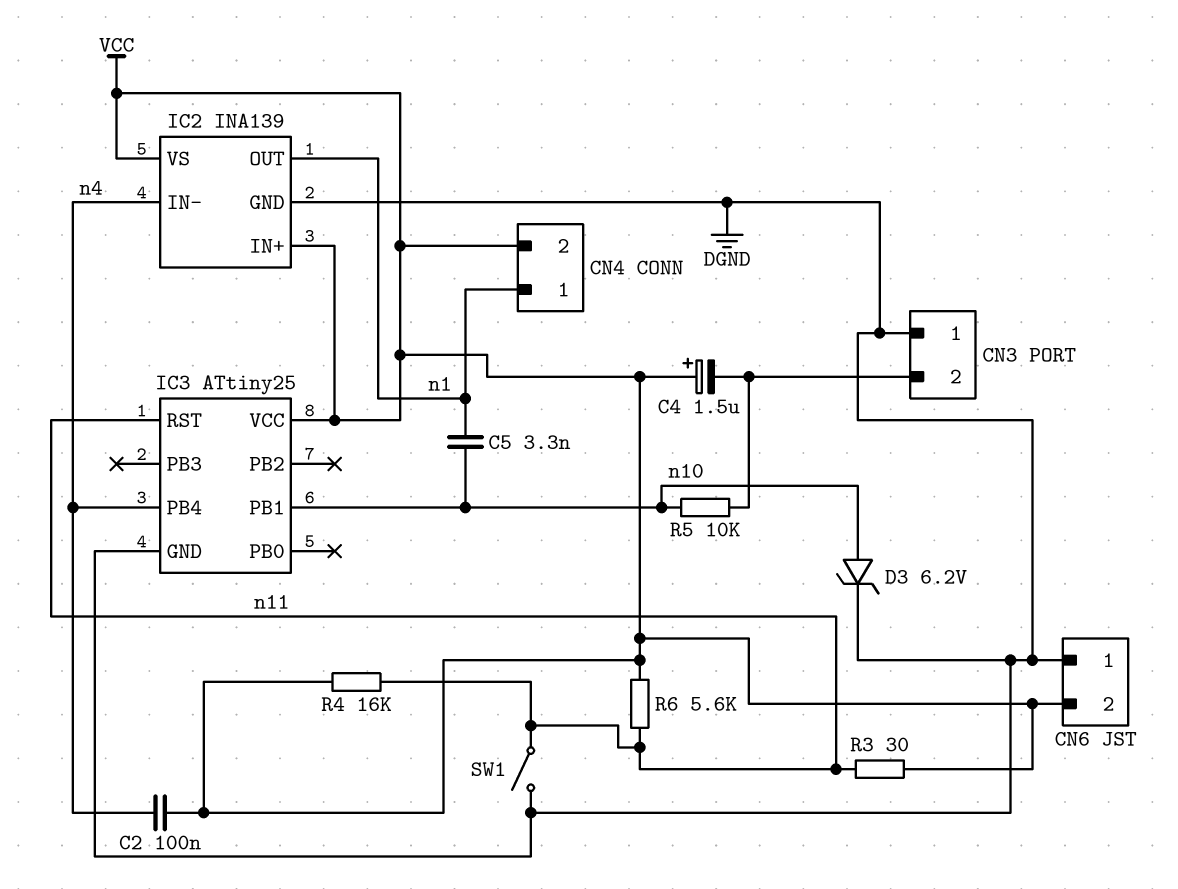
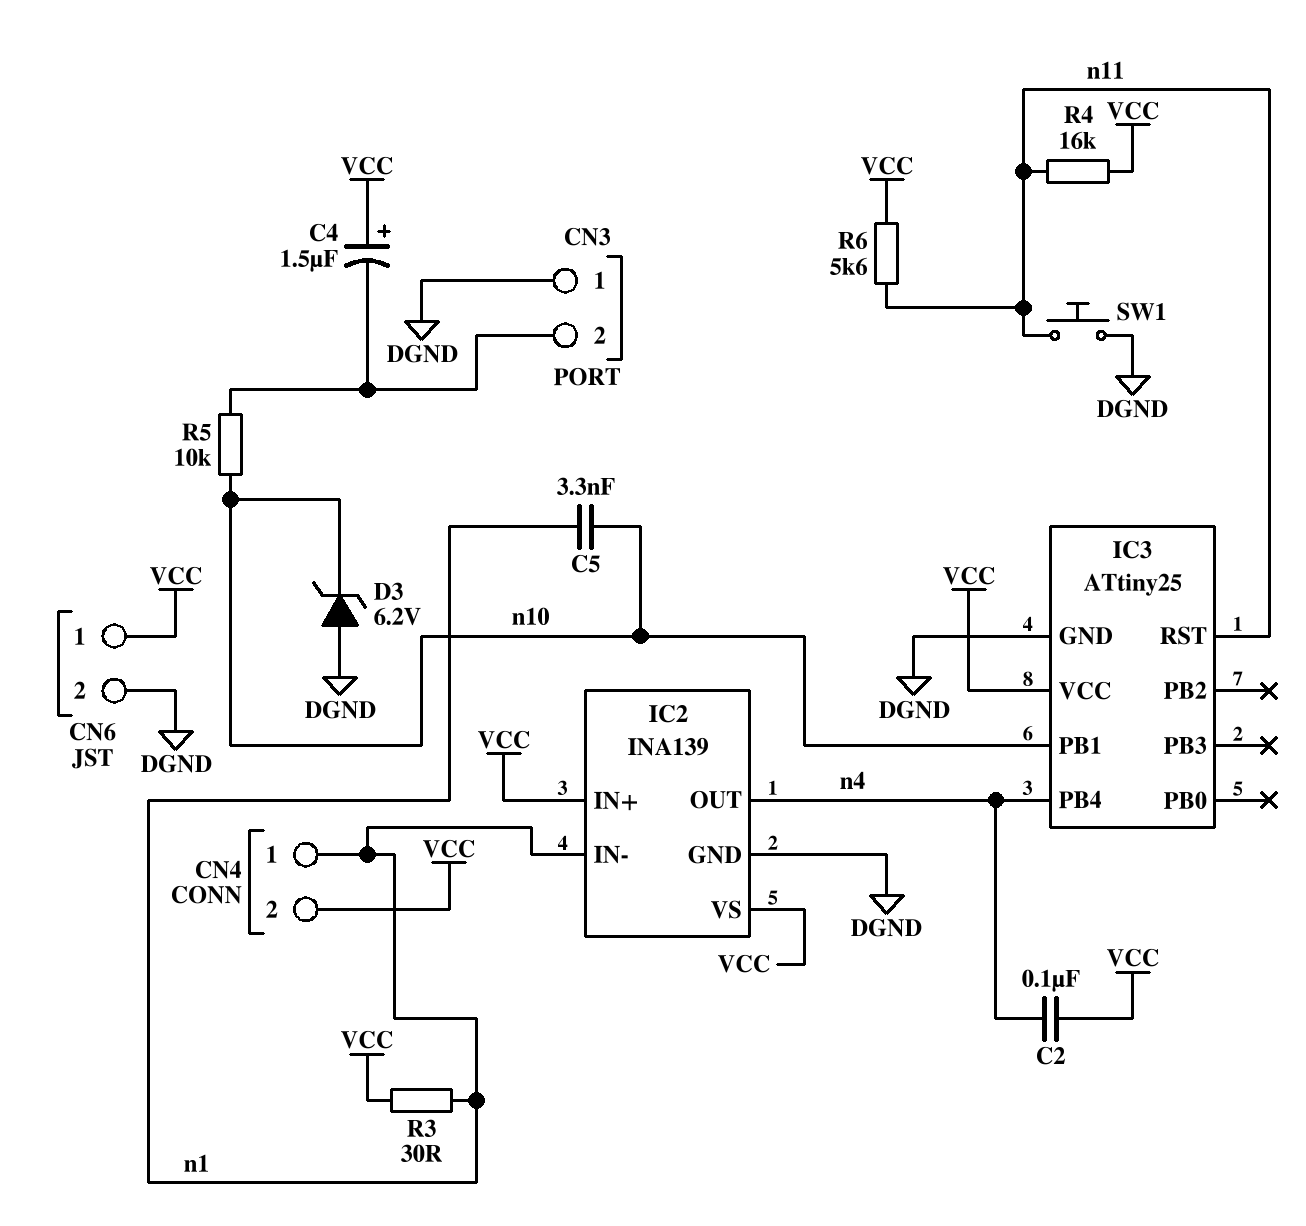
CN6 pin 1: DGND -> VCC
CN6 pin 2: VCC -> DGND
D3: zener 6.2V (A n10, K DGND) -> zener 6.2V (A DGND, K n10)
IC2 pin IN-: n4 -> n1
IC2 pin OUT: n1 -> n4
R3: 30 (VCC, n11) -> 30 (VCC, n1)
SW1: switch (DGND, n11) -> button (DGND, n11)

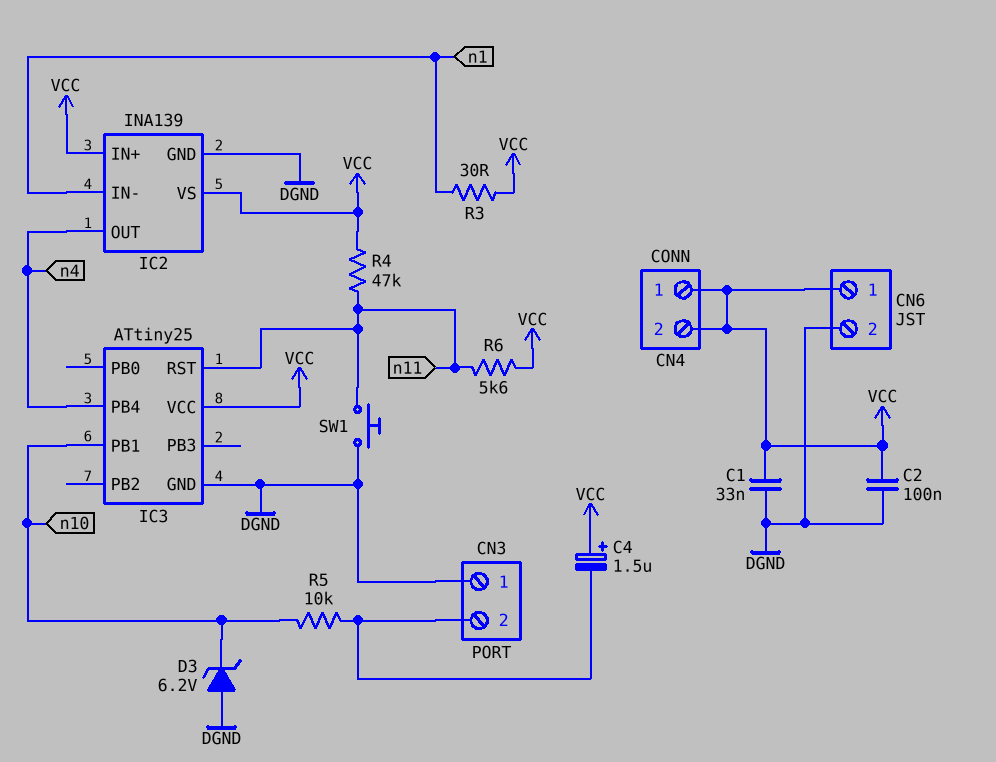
C1: none -> 33nF (DGND, VCC)
C2: 100nF (VCC, n4) -> 100nF (DGND, VCC)
C5: 3.3nF (n1, n10) -> none
CN4 pin 1: n1 -> VCC
R4: 16k (VCC, n11) -> 47k (VCC, n11)

